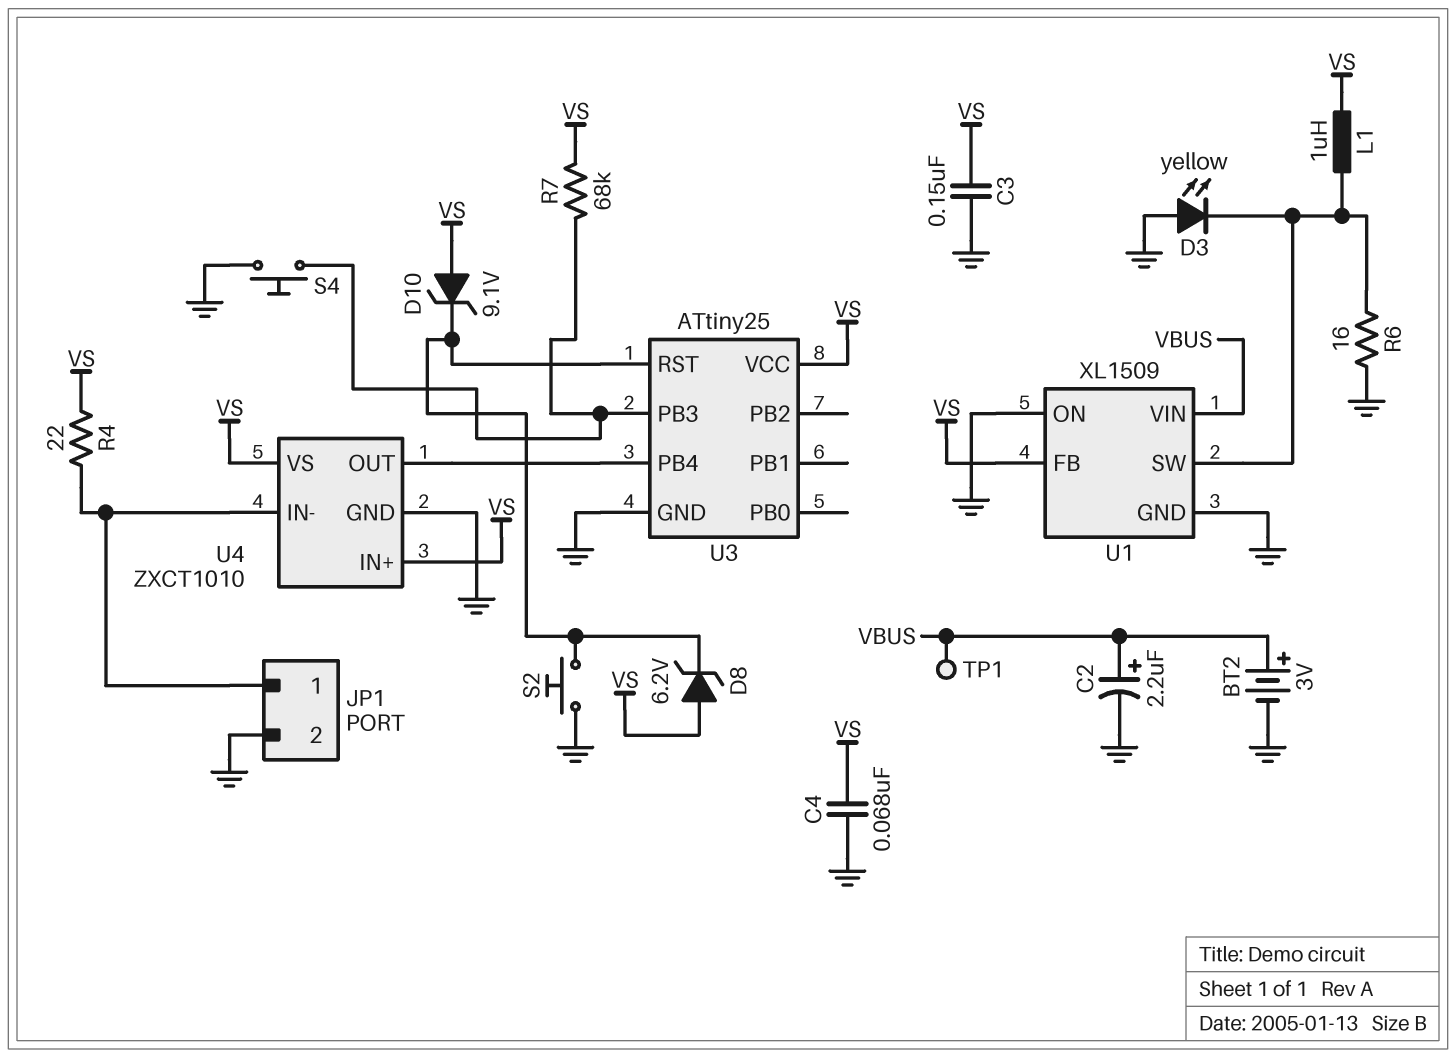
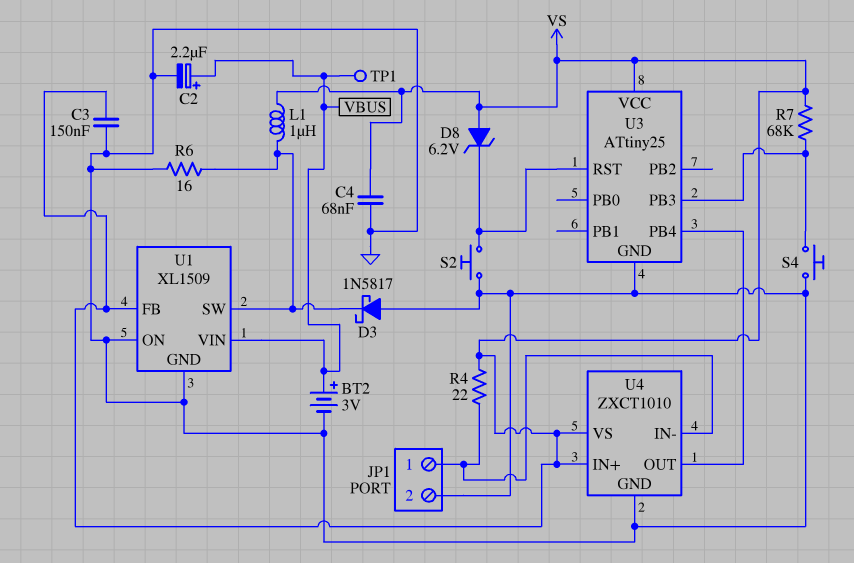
D3: LED yellow (A GND, K U1/SW) -> schottky 1N5817 (A GND, K U1/SW)
D10: zener 9.1V (A VS, K U3/RST) -> none

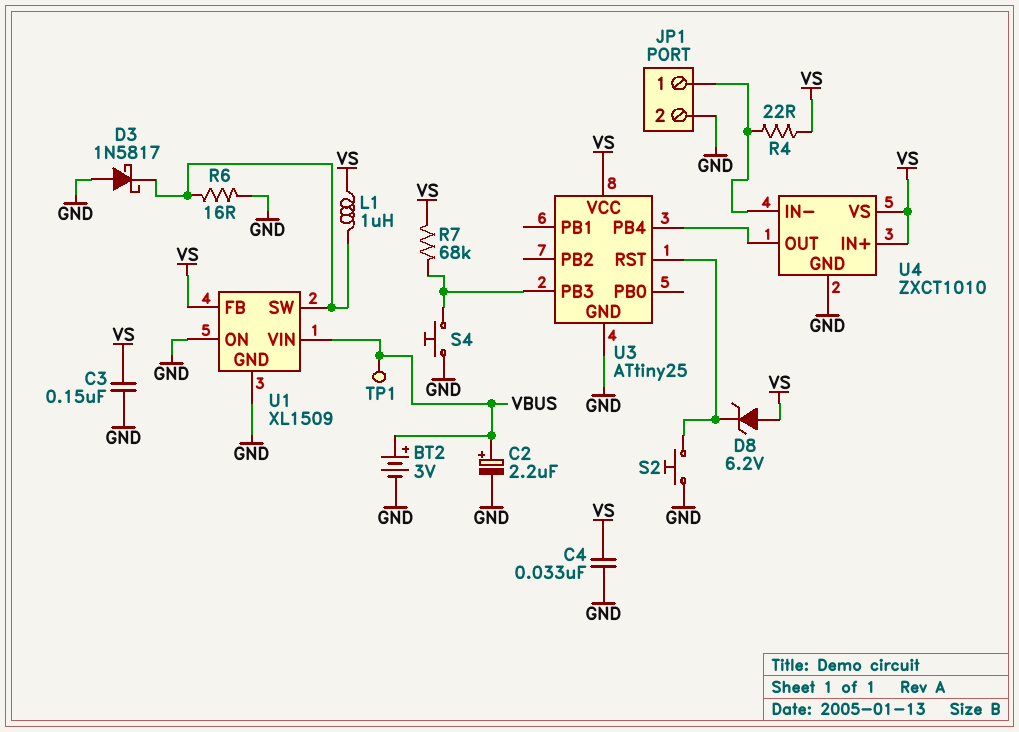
C4: 68nF (GND, VS) -> 33nF (GND, VS)

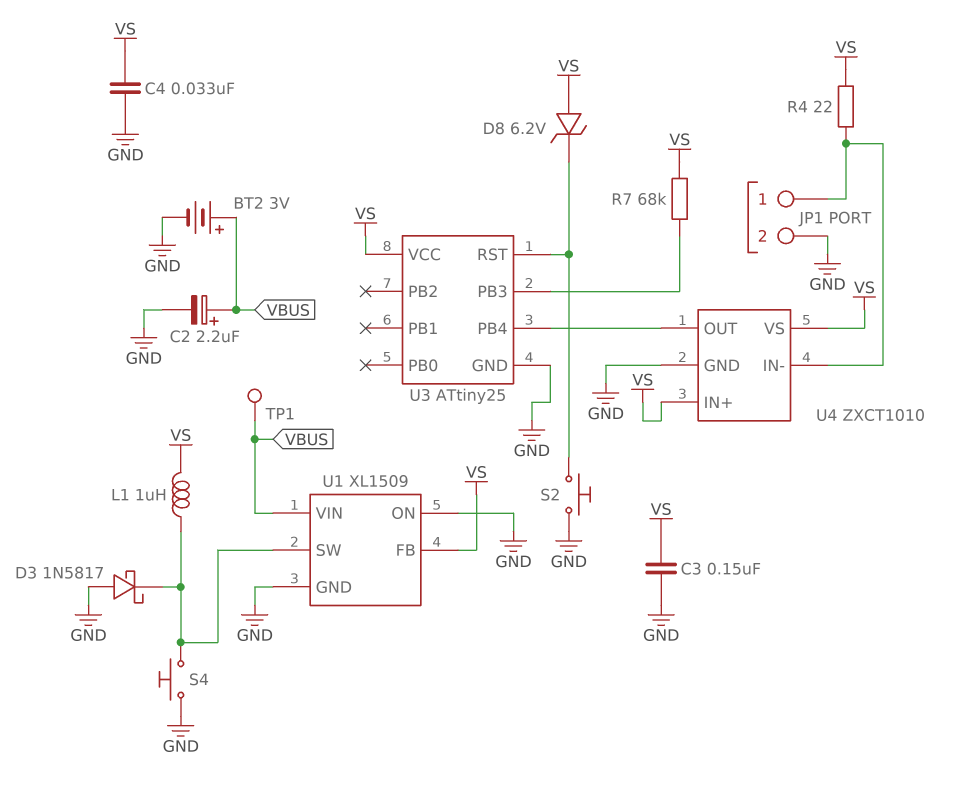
R6: 16 (GND, U1/SW) -> none
S4: button (GND, U3/PB3) -> button (GND, U1/SW)

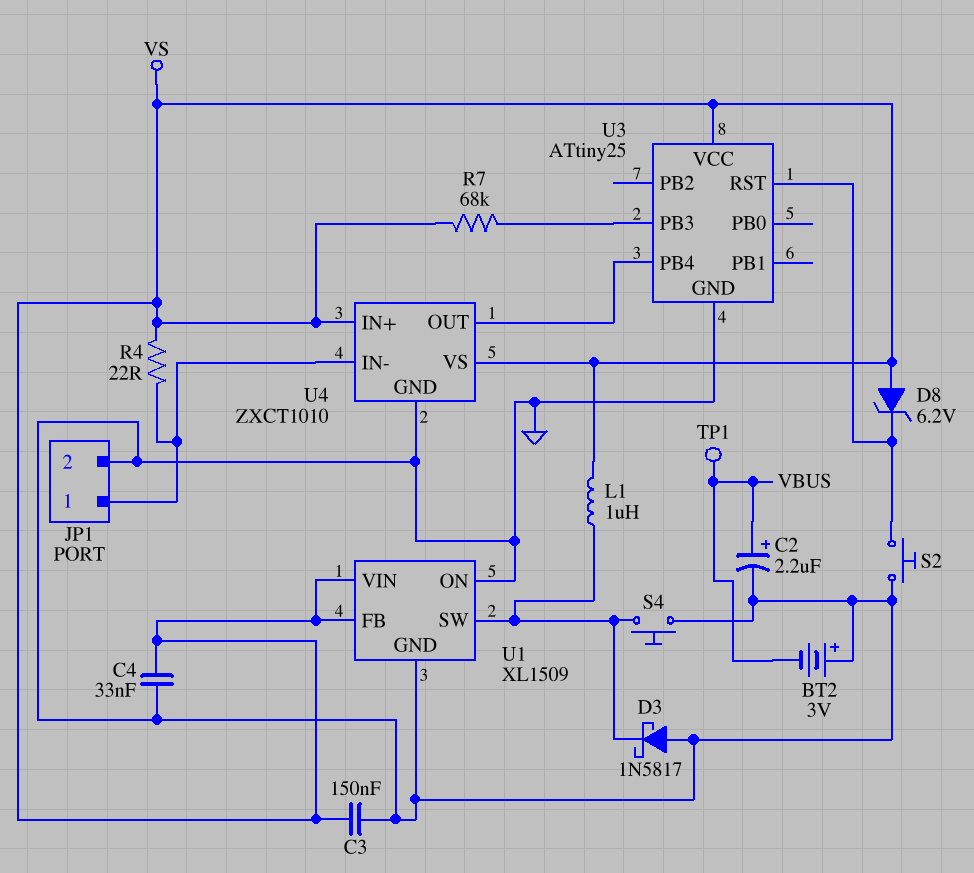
BT2: 3V (plus VBUS, minus GND) -> 3V (plus GND, minus VBUS)
U1 pin VIN: VBUS -> VS

